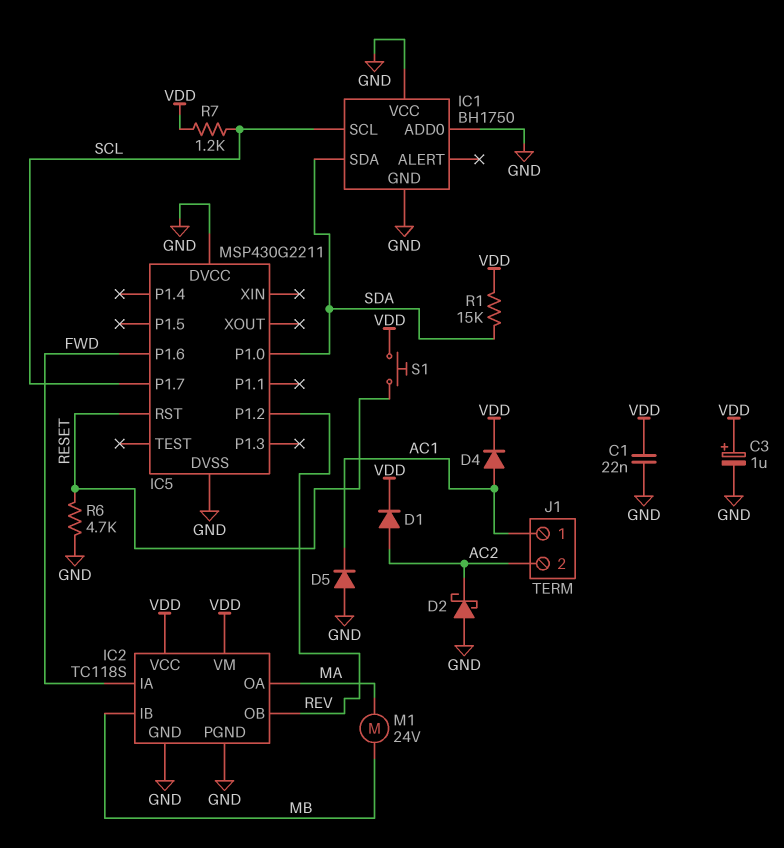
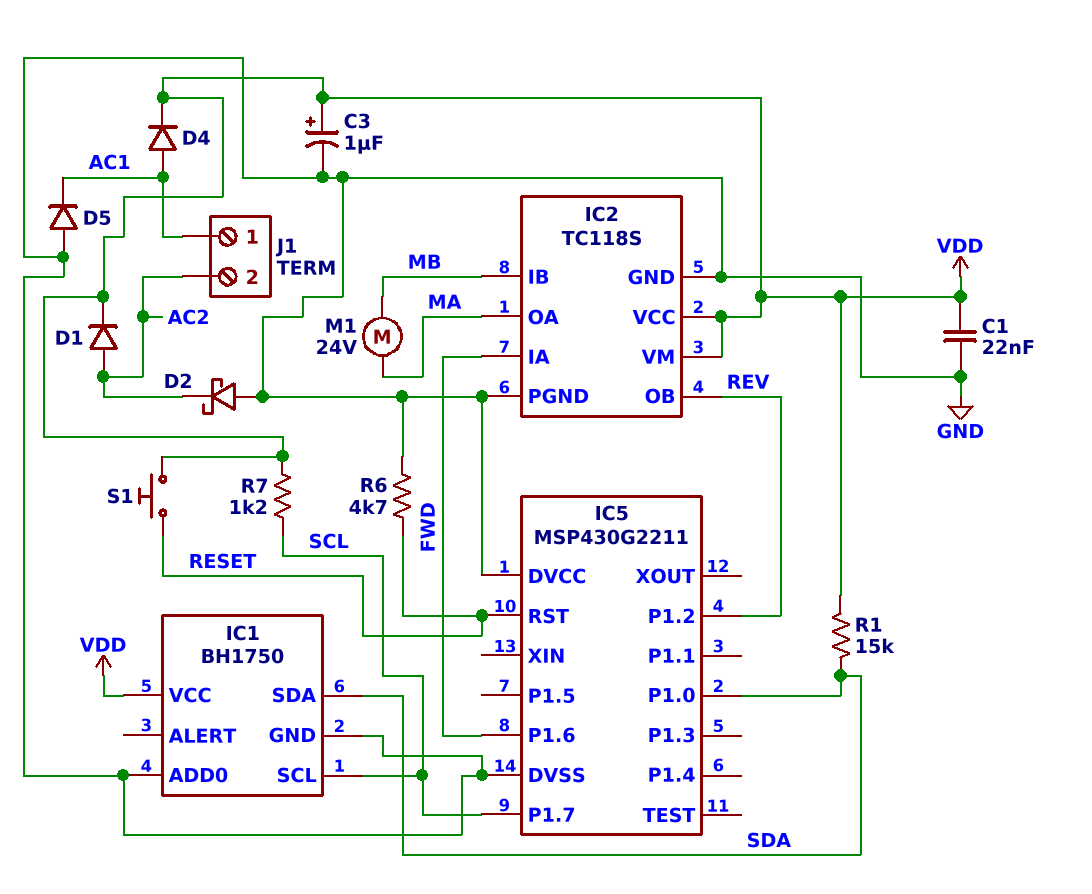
IC1 pin VCC: GND -> VDD

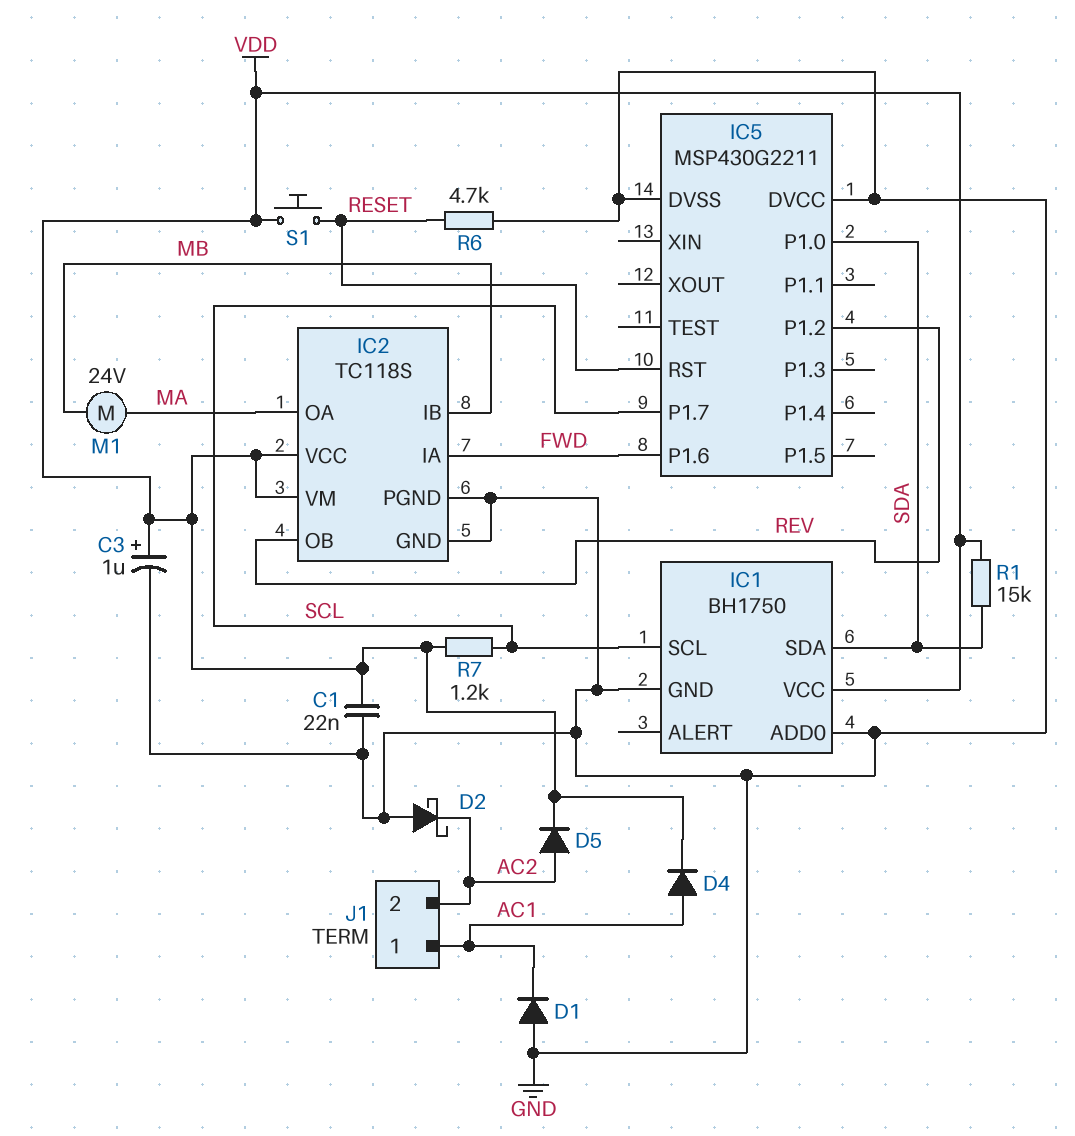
D1: diode (A AC2, K VDD) -> diode (A GND, K AC1)
D5: diode (A GND, K AC1) -> diode (A AC2, K VDD)

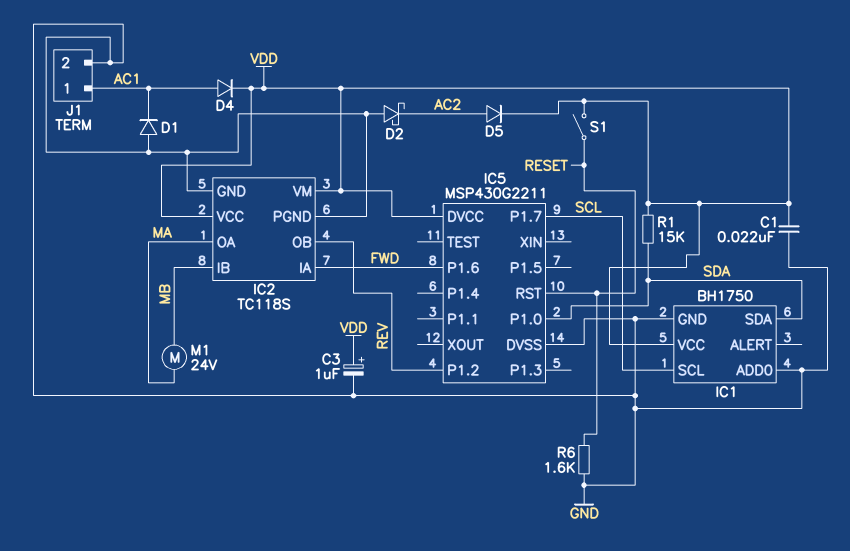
IC5 pin DVCC: GND -> VDD
J1 pin 2: AC2 -> GND
R6: 4.7k (GND, RESET) -> 1.6k (GND, RESET)
R7: 1.2k (SCL, VDD) -> none
S1: button (RESET, VDD) -> switch (RESET, VDD)

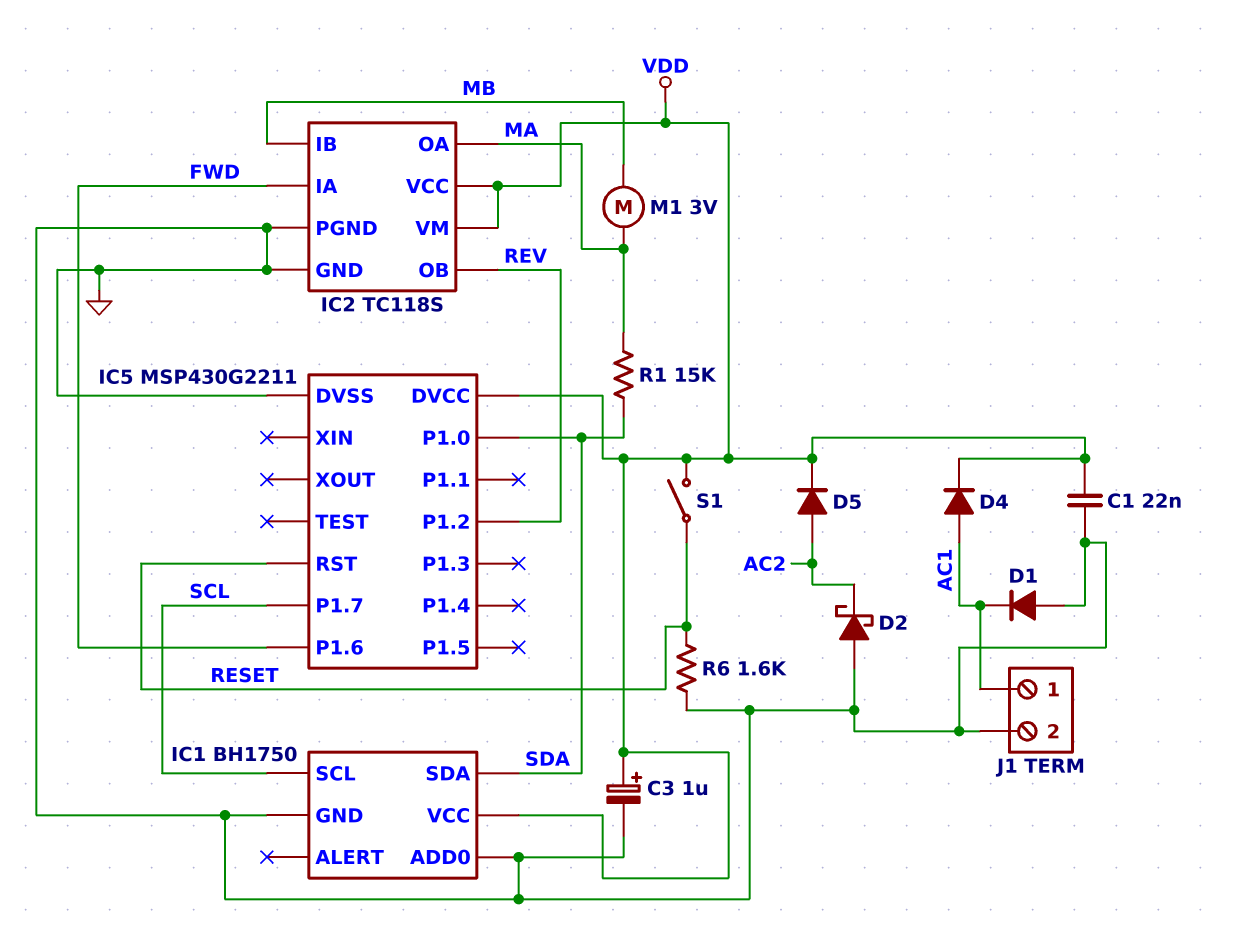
M1: motor 24V (MA, MB) -> motor 3V (MA, MB)
R1: 15k (SDA, VDD) -> 15k (MA, SDA)

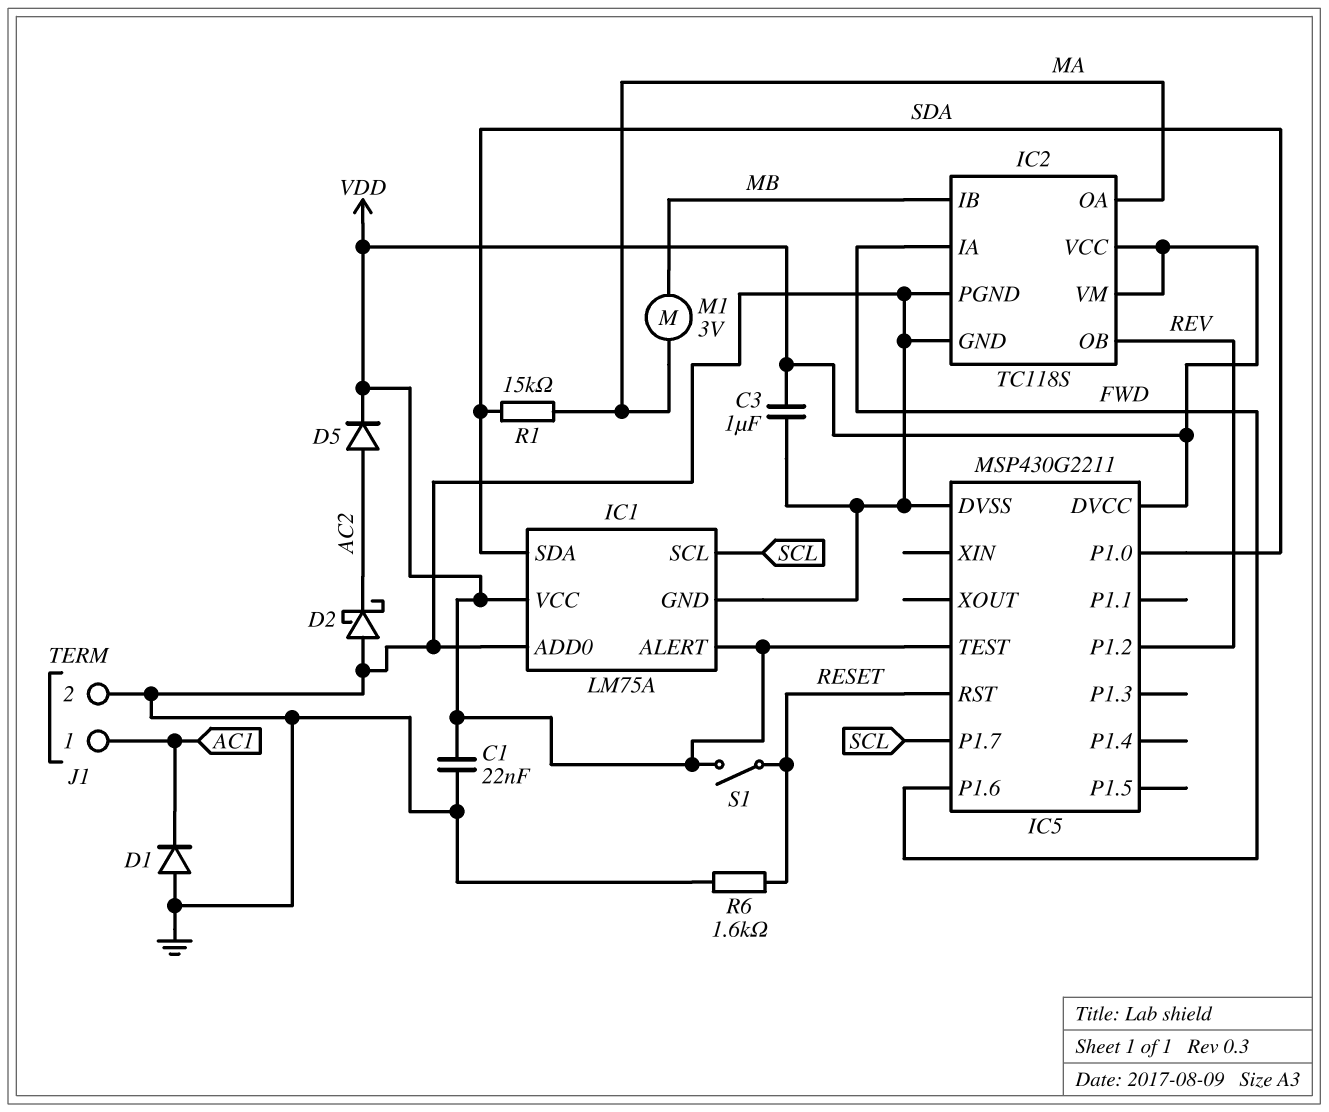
C3: 1uF (plus VDD, minus GND) -> 1uF (GND, VDD)
D4: diode (A AC1, K VDD) -> none
IC1: BH1750 -> LM75A
IC1 pin ALERT: none -> VDD
IC5 pin TEST: none -> VDD

